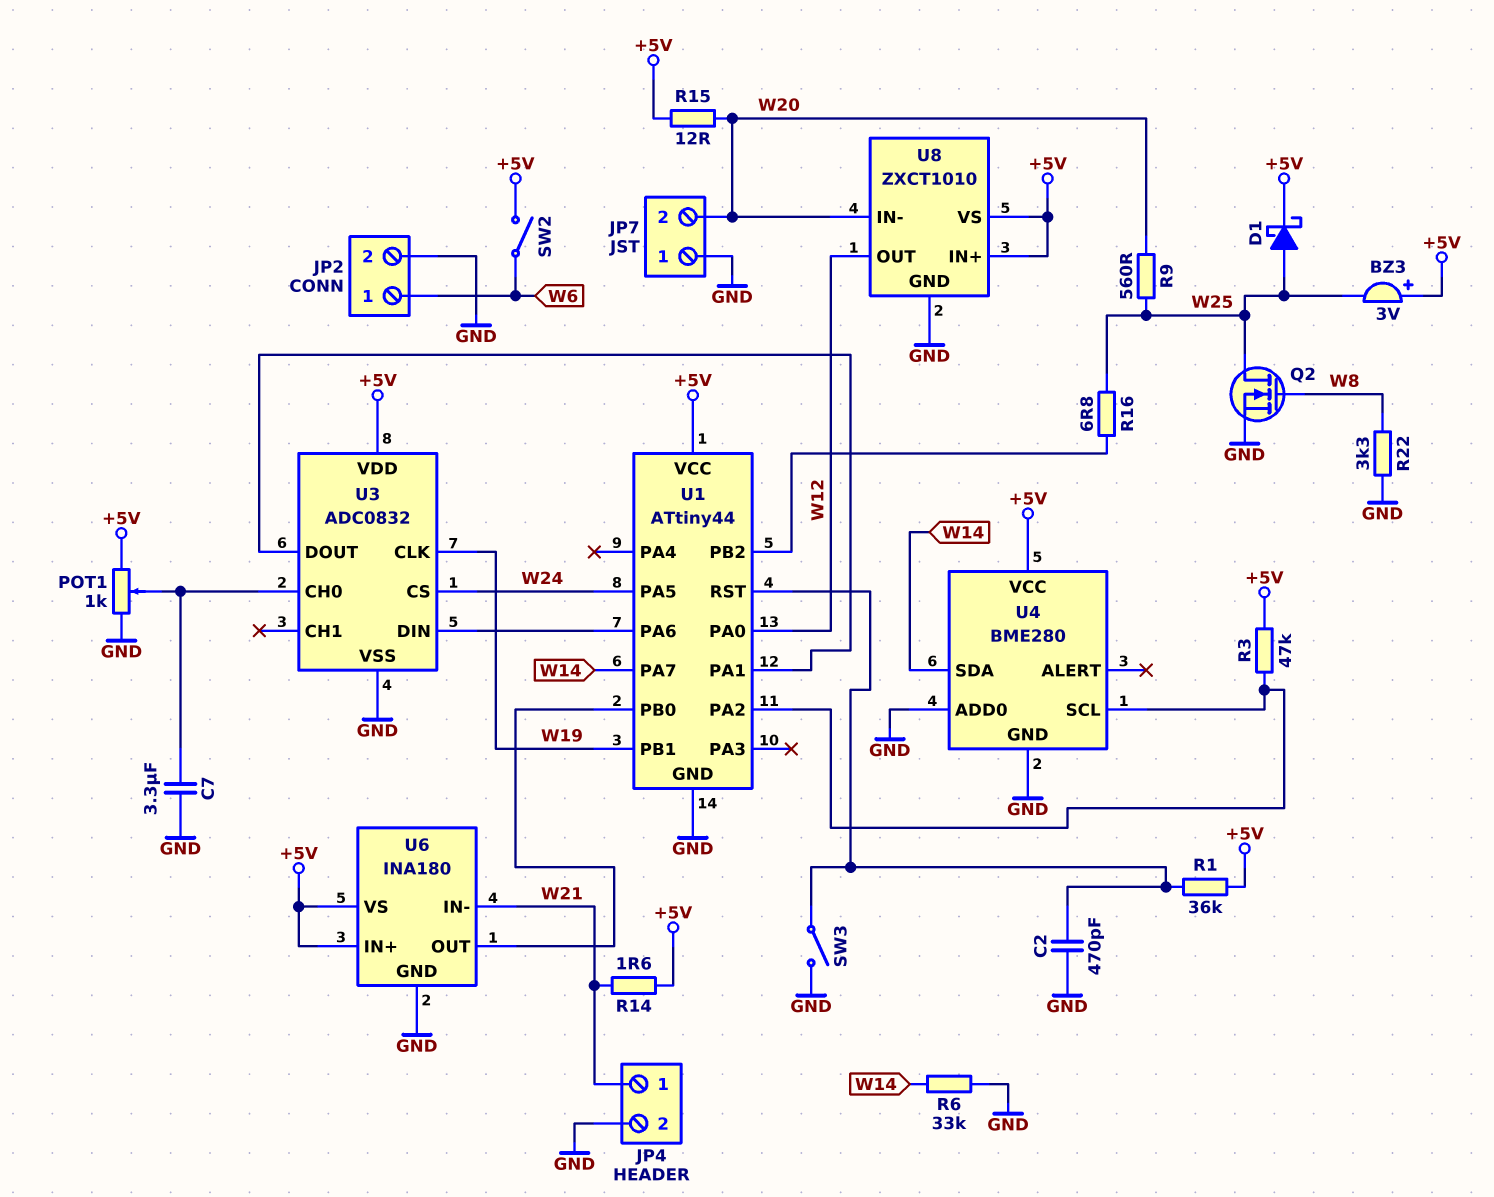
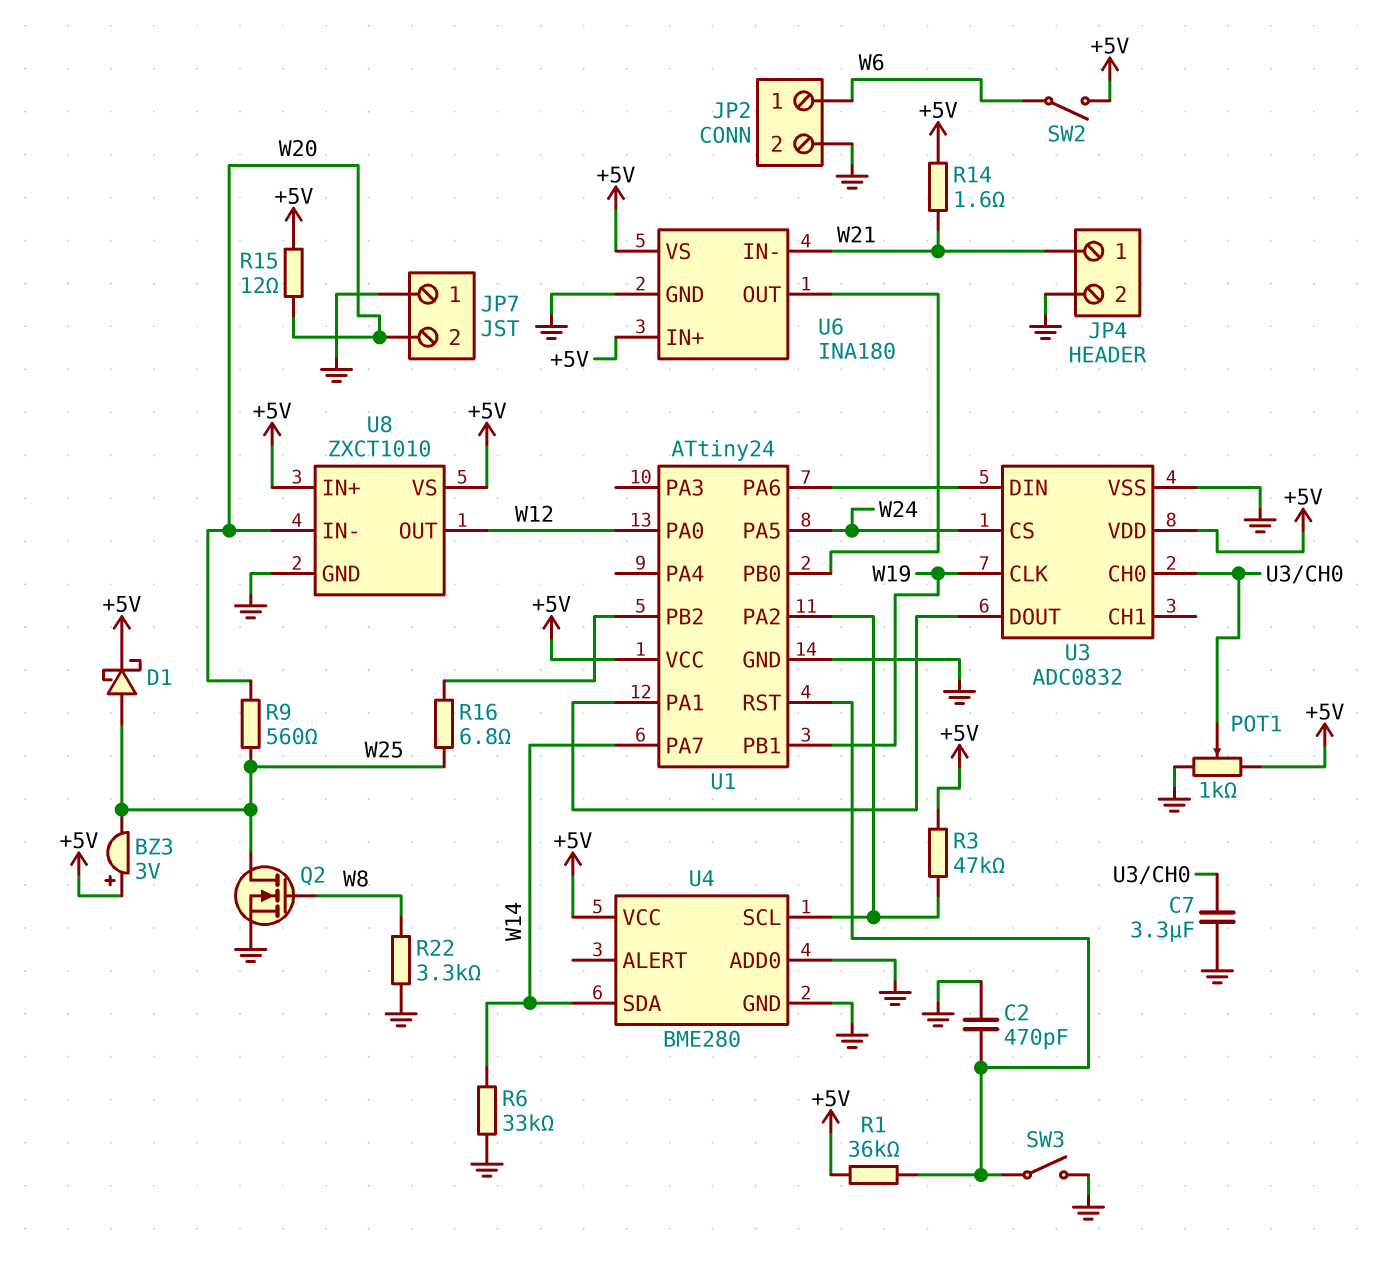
U1: ATtiny44 -> ATtiny24

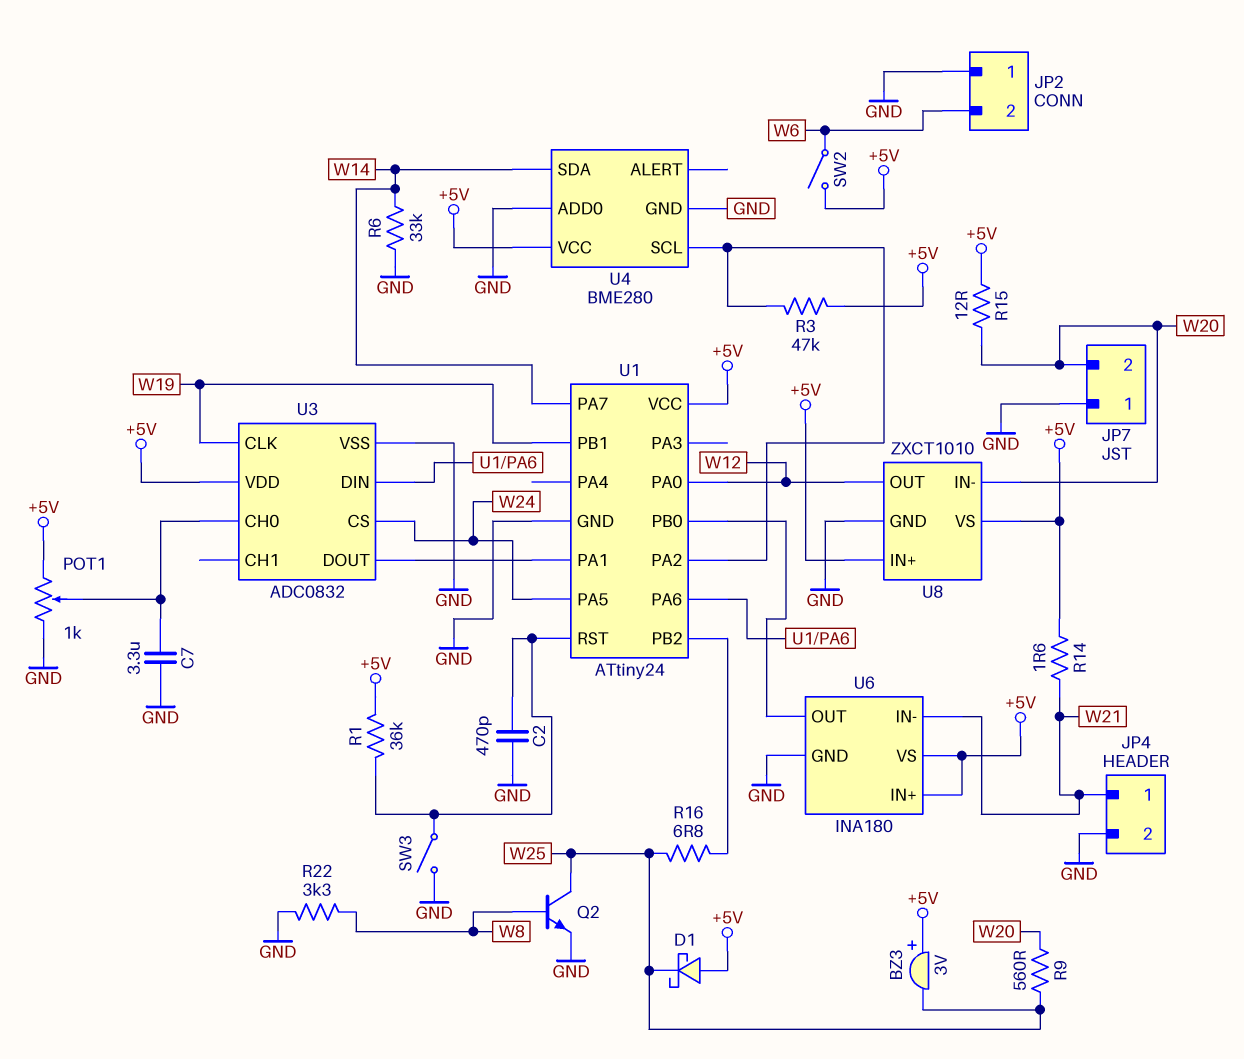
D1: schottky (A W25, K +5V) -> schottky (A +5V, K W25)
JP2 pin 1: W6 -> GND
JP2 pin 2: GND -> W6
Q2: NMOS (G W8, D W25, S GND) -> NPN (B W8, C W25, E GND)

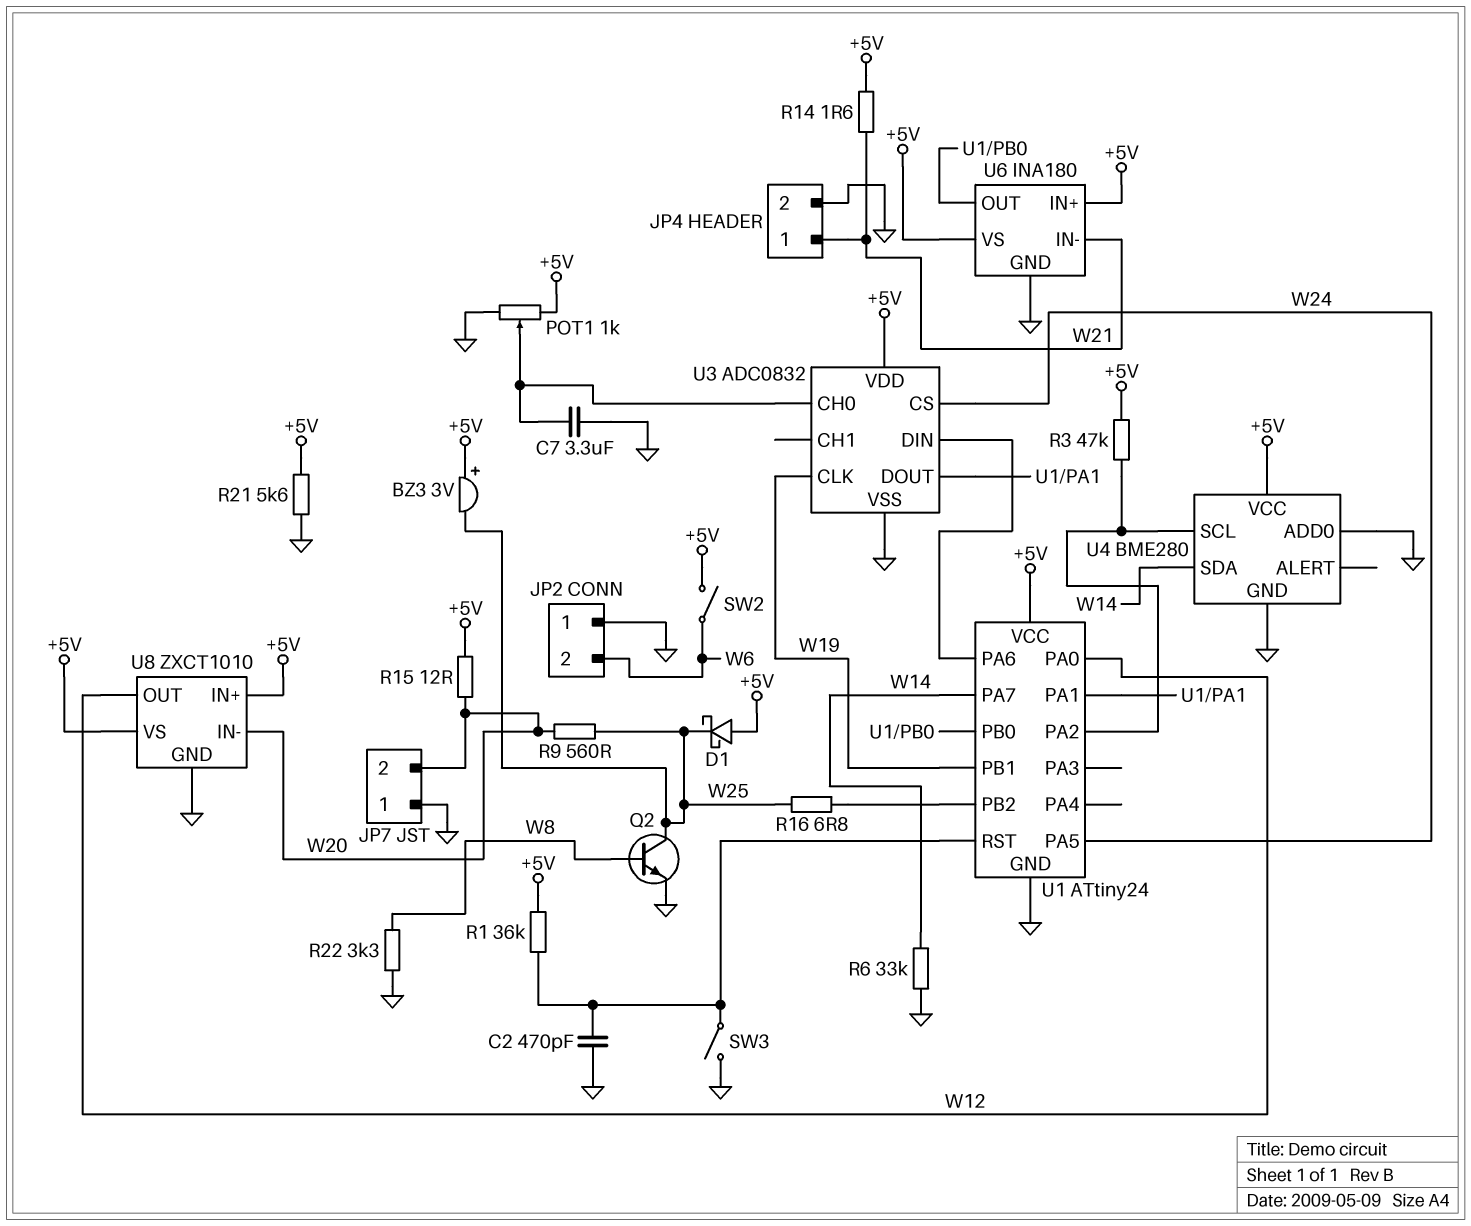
R21: none -> 5.6k (+5V, GND)

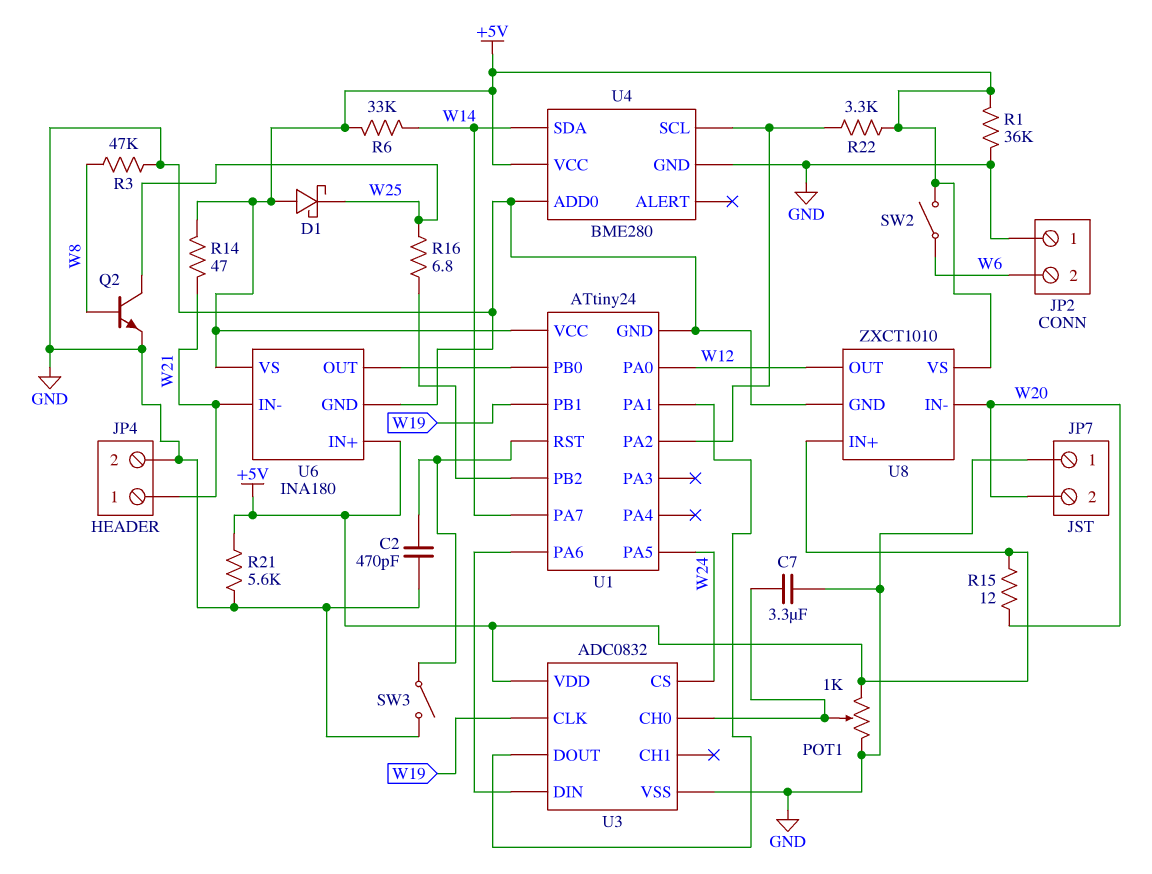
BZ3: buzzer 3V (plus +5V, minus W25) -> none
R1: 36k (+5V, U1/RST) -> 36k (+5V, GND)
R3: 47k (+5V, U1/PA2) -> 47k (GND, W8)
R6: 33k (GND, W14) -> 33k (+5V, W14)
R9: 560 (W20, W25) -> none
R14: 1.6 (+5V, W21) -> 47 (+5V, W21)
R22: 3.3k (GND, W8) -> 3.3k (+5V, U1/PA2)

